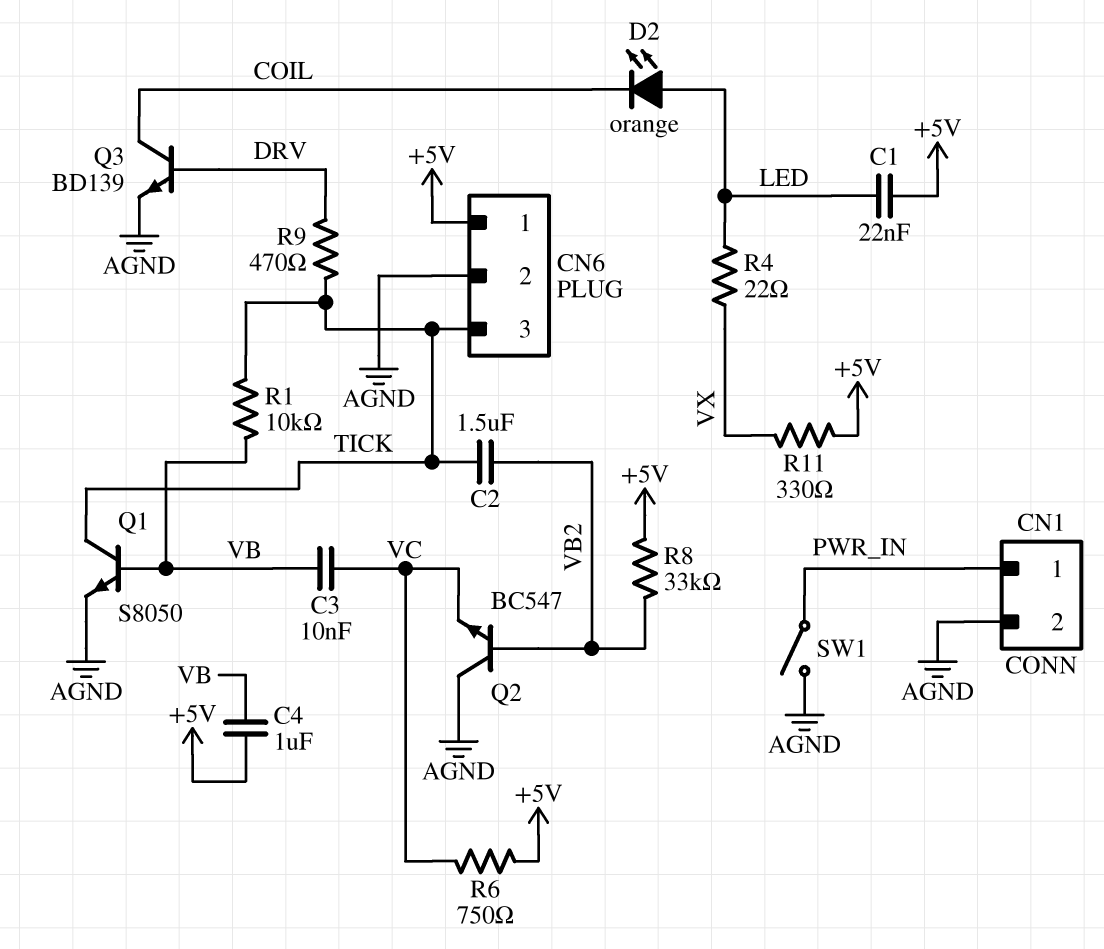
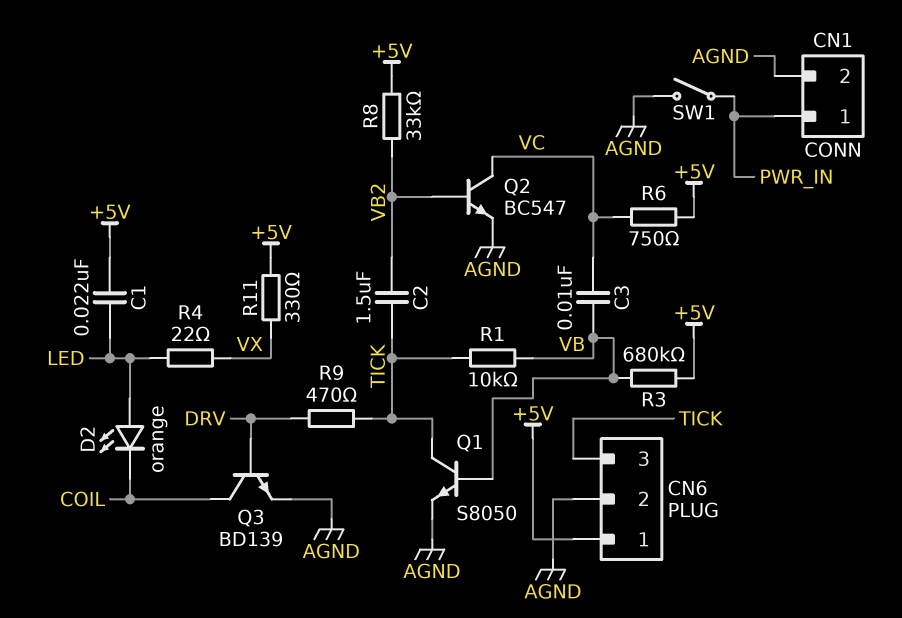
C4: 1uF (+5V, VB) -> none
Q2: NPN BC547 (B VB2, C AGND, E VC) -> NPN BC547 (B VB2, C VC, E AGND)
R3: none -> 680k (+5V, VB)

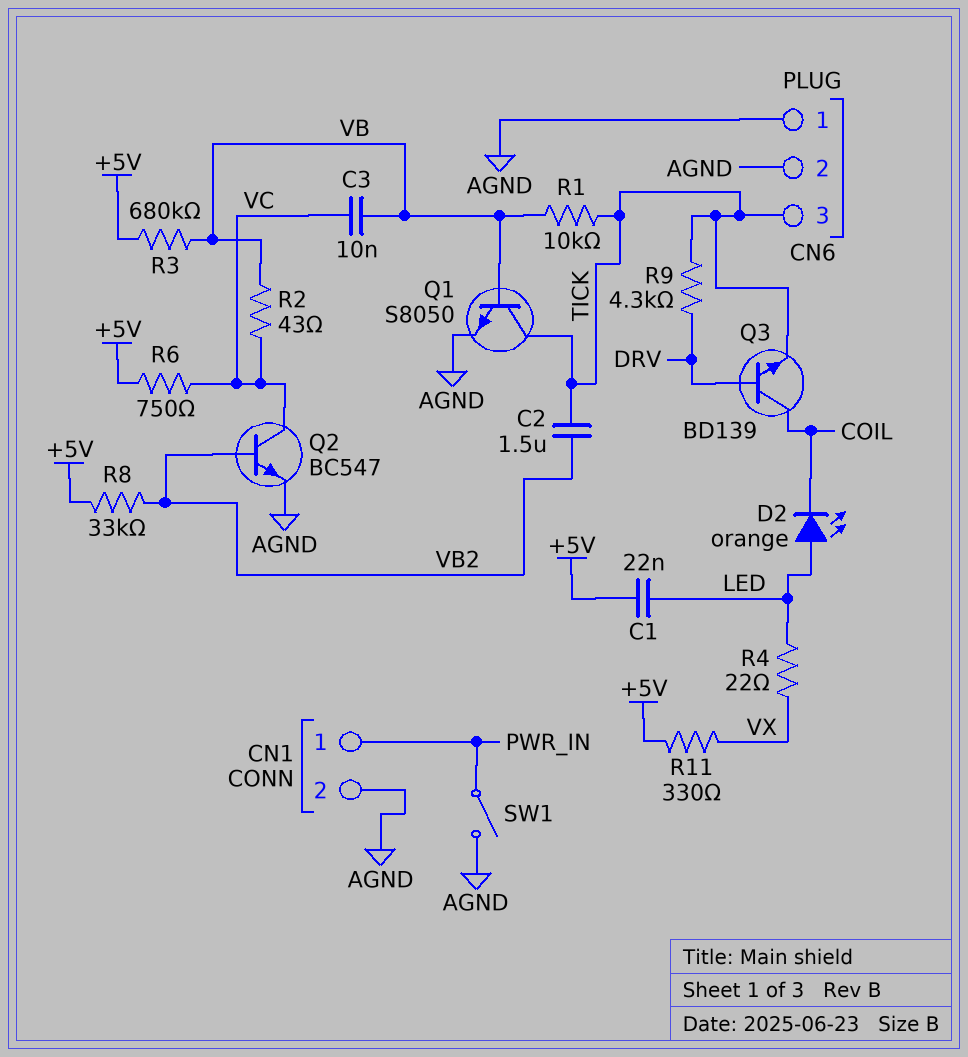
CN6 pin 1: +5V -> AGND
Q3: NPN BD139 (B DRV, C COIL, E AGND) -> NPN BD139 (B DRV, C COIL, E TICK)
R2: none -> 43 (VB, VC)
R9: 470 (DRV, TICK) -> 4.3k (DRV, TICK)

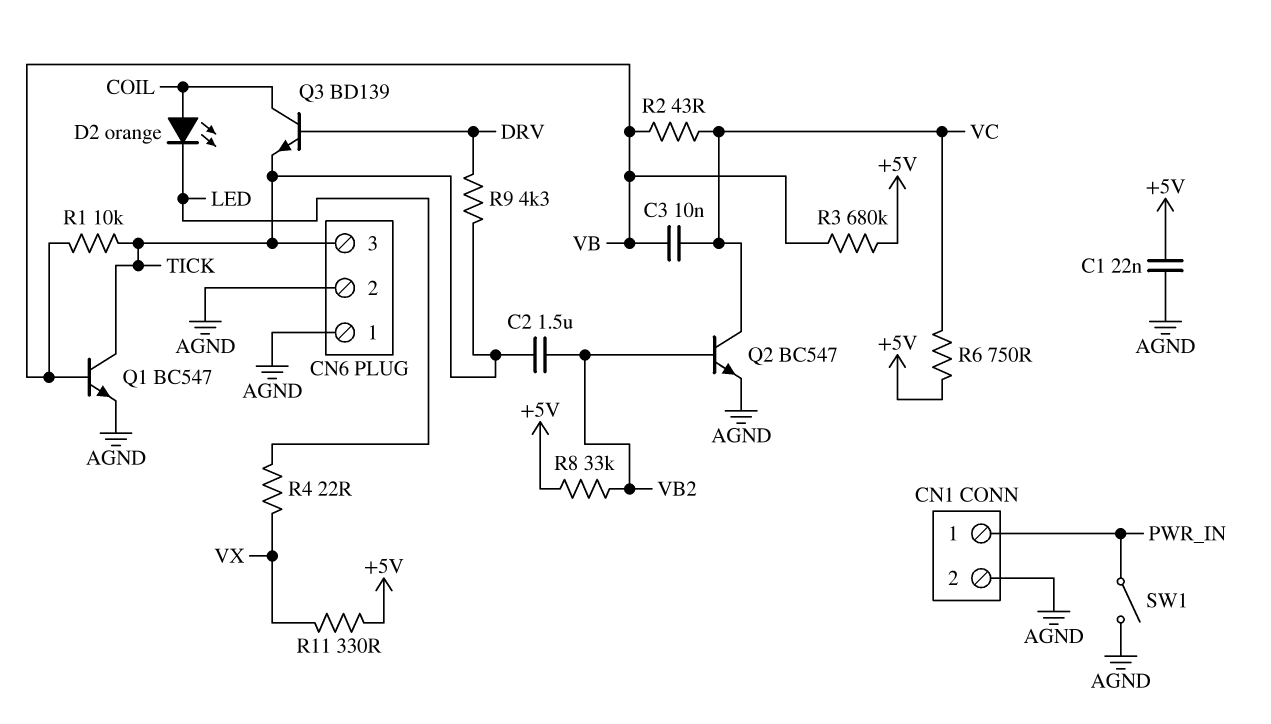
C1: 22nF (+5V, LED) -> 22nF (+5V, AGND)
D2: LED orange (A LED, K COIL) -> LED orange (A COIL, K LED)
Q1: NPN S8050 (B VB, C TICK, E AGND) -> NPN BC547 (B VB, C TICK, E AGND)

